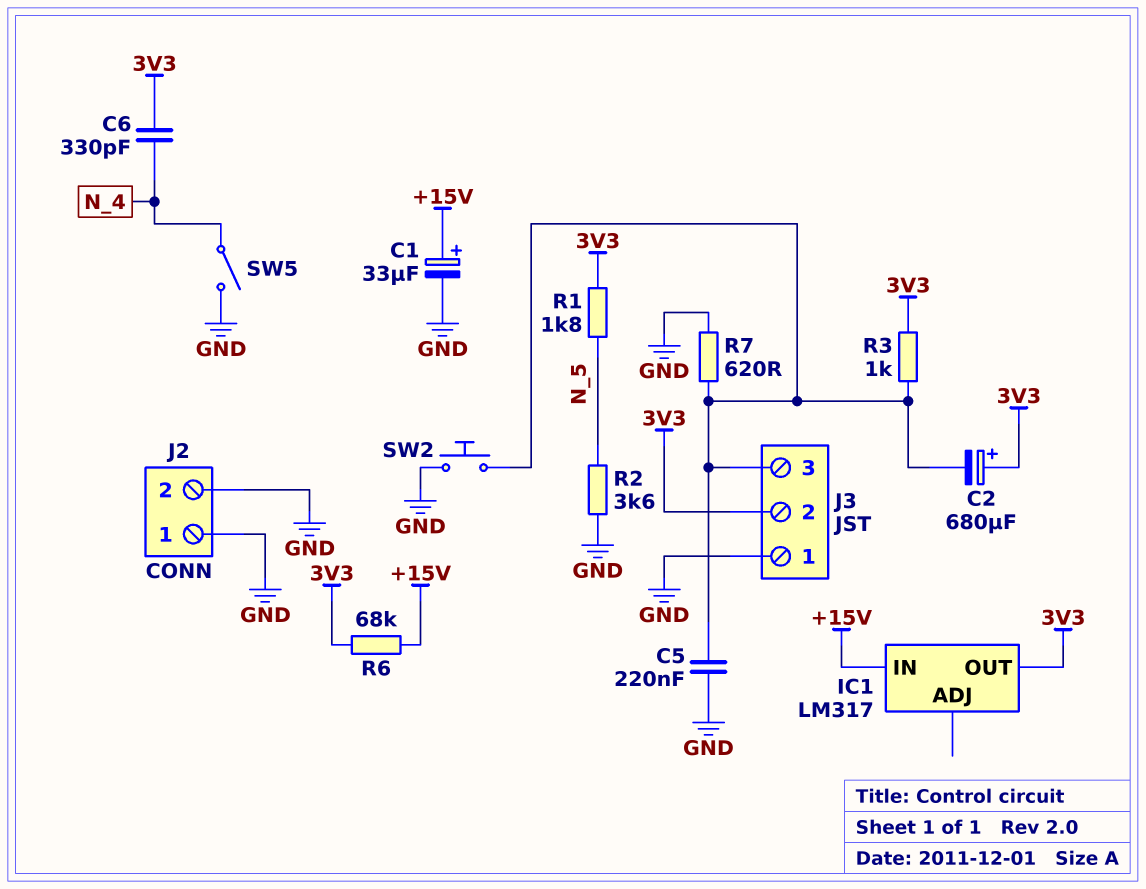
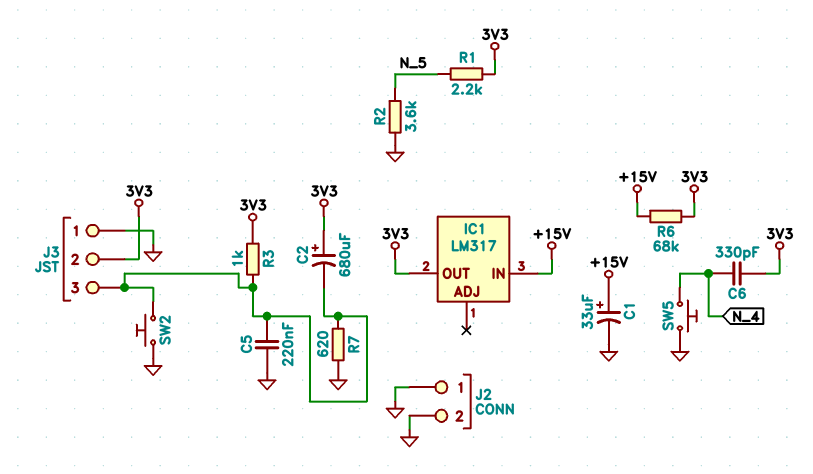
R1: 1.8k (3V3, N_5) -> 2.2k (3V3, N_5)
SW5: switch (GND, N_4) -> button (GND, N_4)

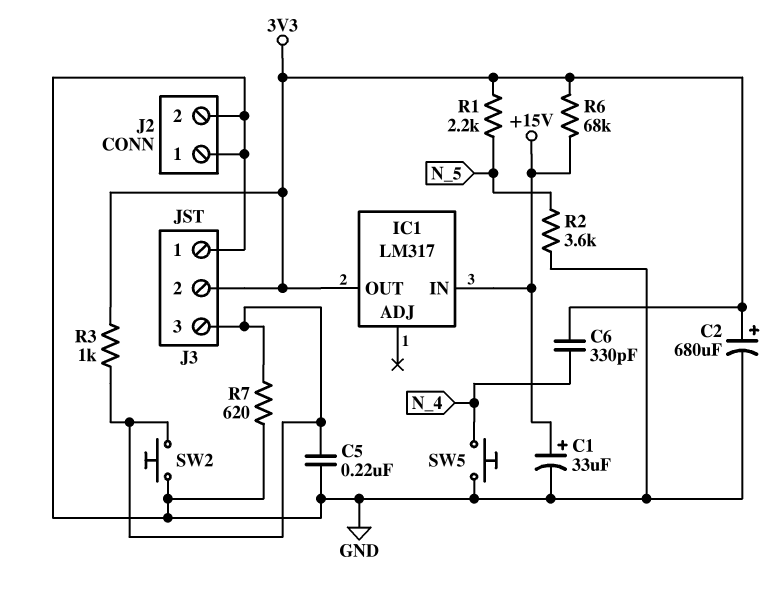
C2: 680uF (plus 3V3, minus J3/3) -> 680uF (plus 3V3, minus GND)

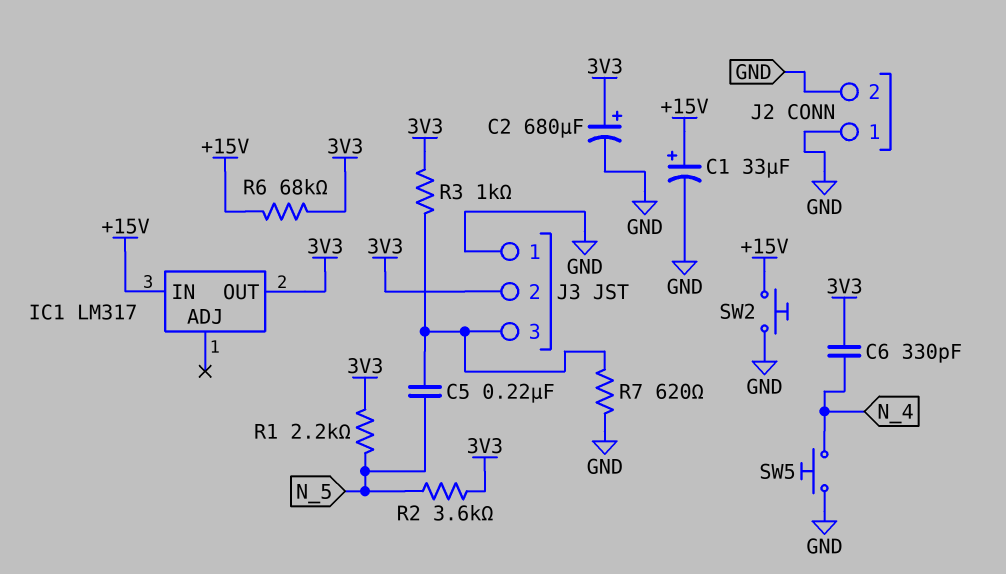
C5: 220nF (GND, J3/3) -> 220nF (J3/3, N_5)
R2: 3.6k (GND, N_5) -> 3.6k (3V3, N_5)
SW2: button (GND, J3/3) -> button (+15V, GND)

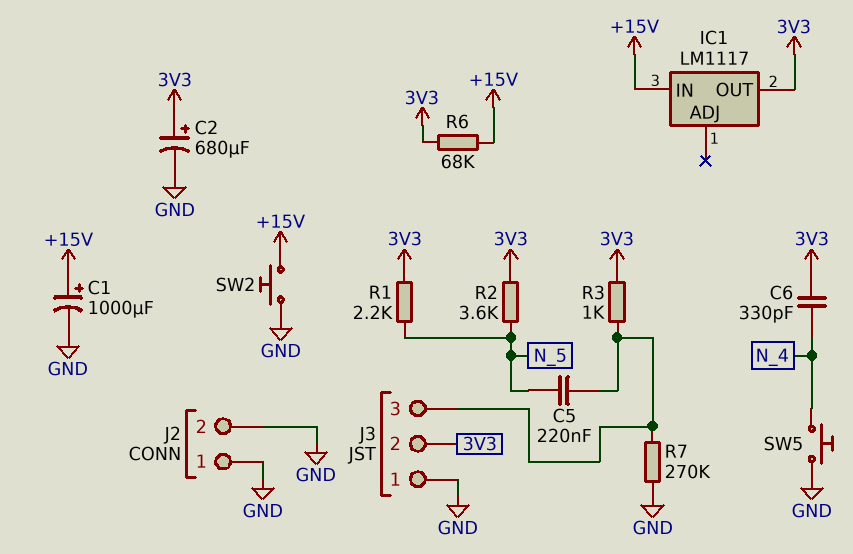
C1: 33uF (plus +15V, minus GND) -> 1000uF (plus +15V, minus GND)
IC1: LM317 -> LM1117
R7: 620 (GND, J3/3) -> 270k (GND, J3/3)

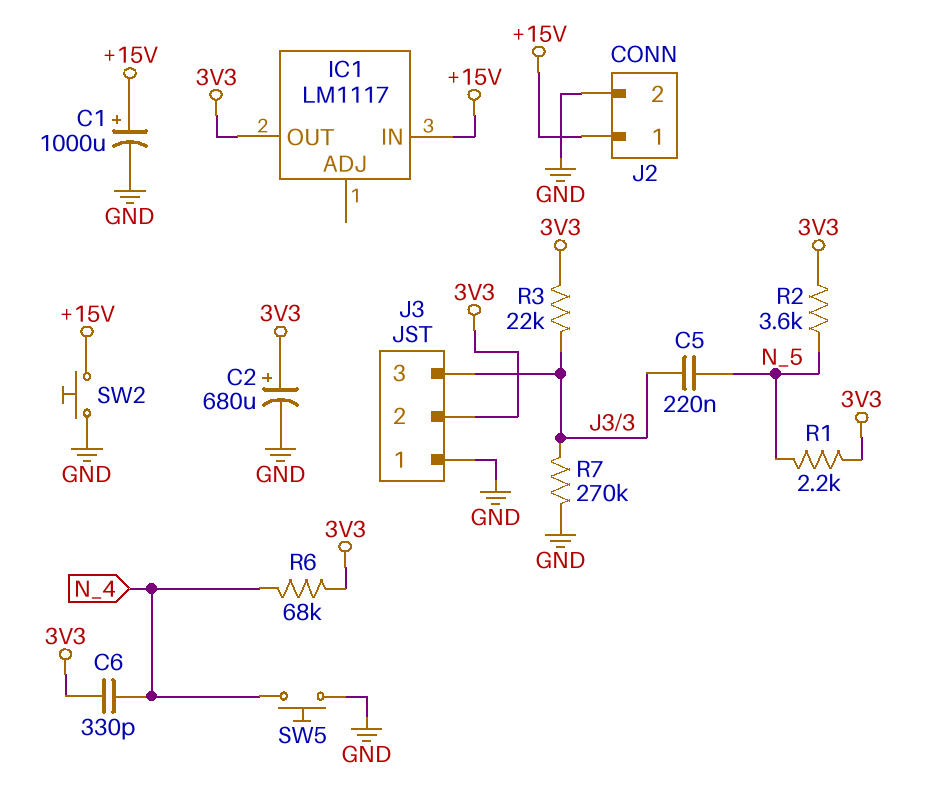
J2 pin 1: GND -> +15V
R3: 1k (3V3, J3/3) -> 22k (3V3, J3/3)
R6: 68k (+15V, 3V3) -> 68k (3V3, N_4)

